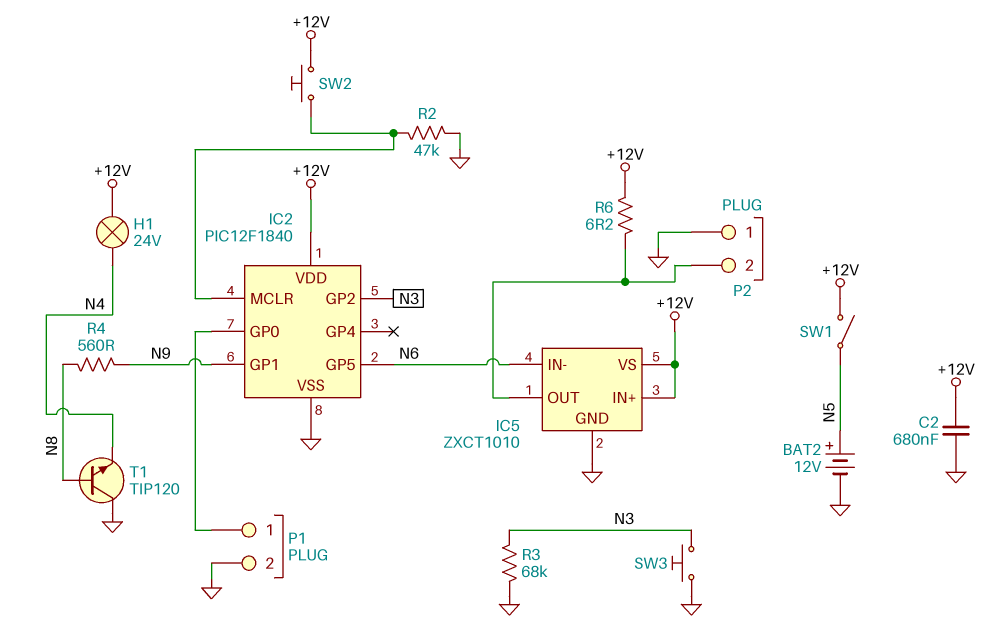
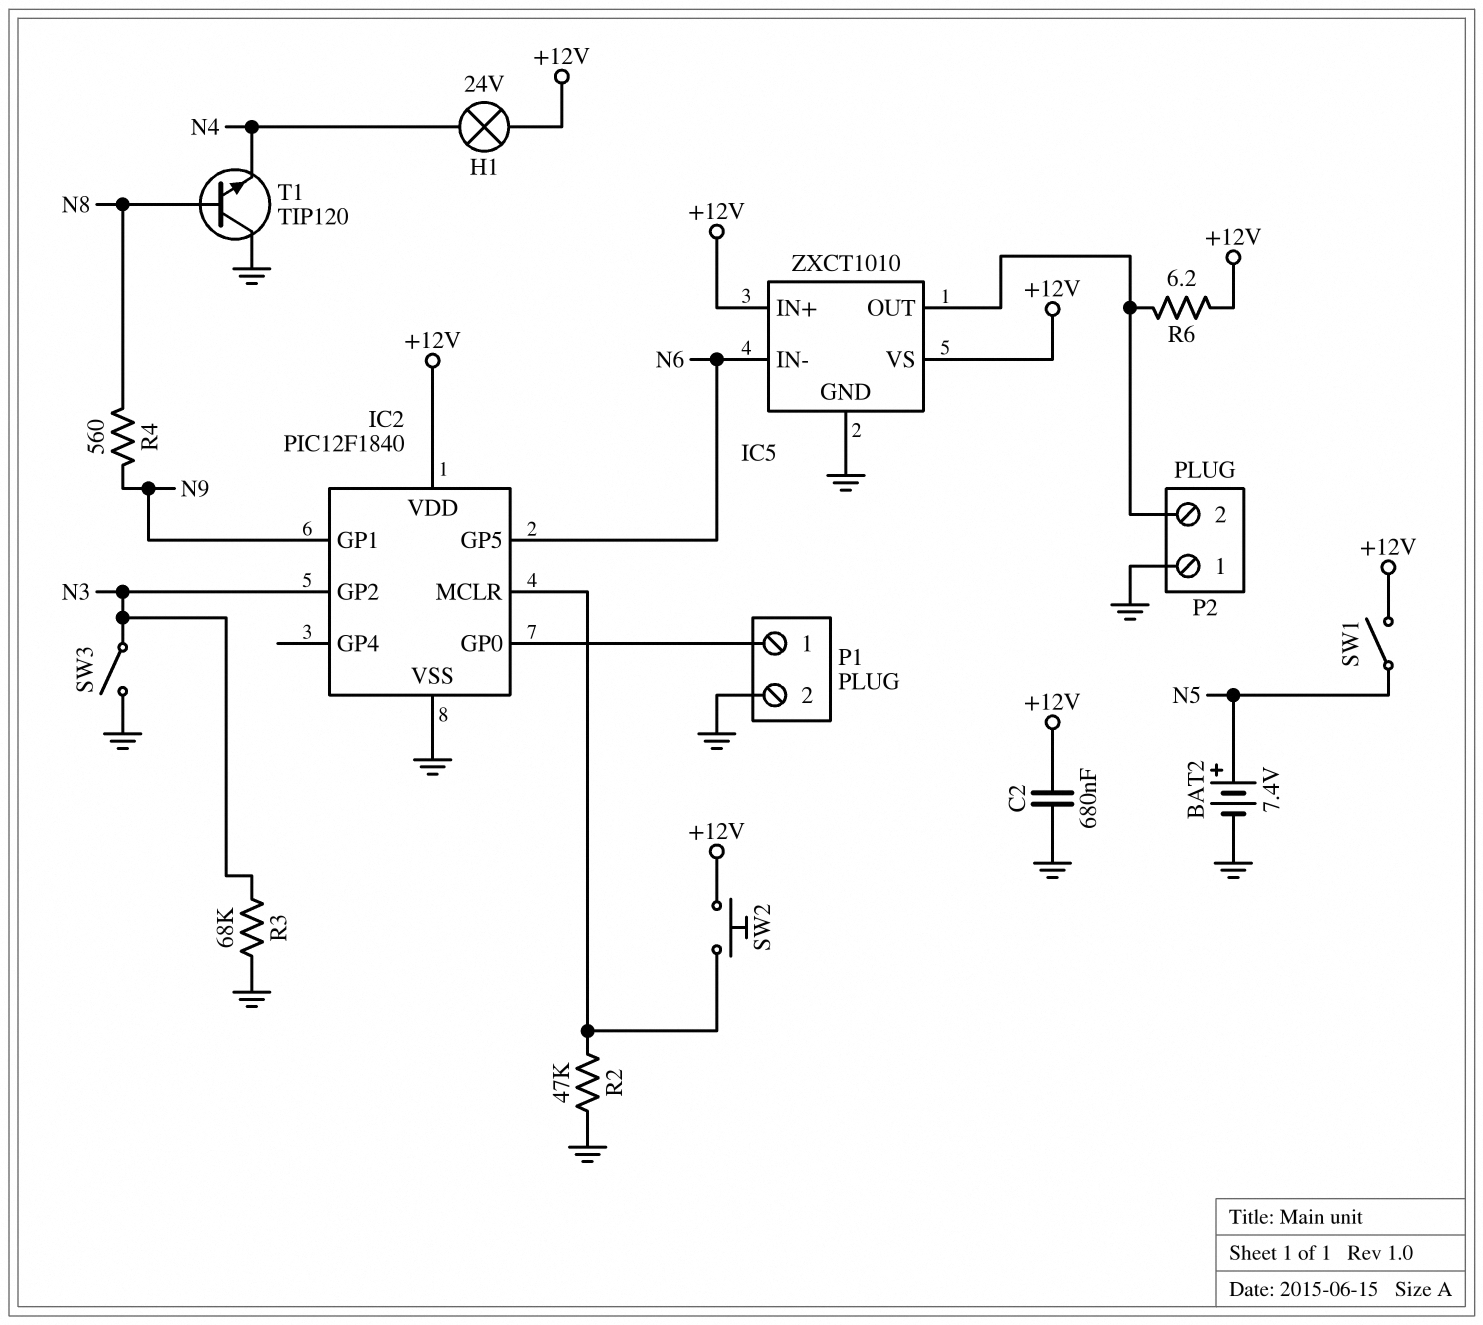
BAT2: 12V (plus N5, minus GND) -> 7.4V (plus N5, minus GND)
SW3: button (GND, N3) -> switch (GND, N3)

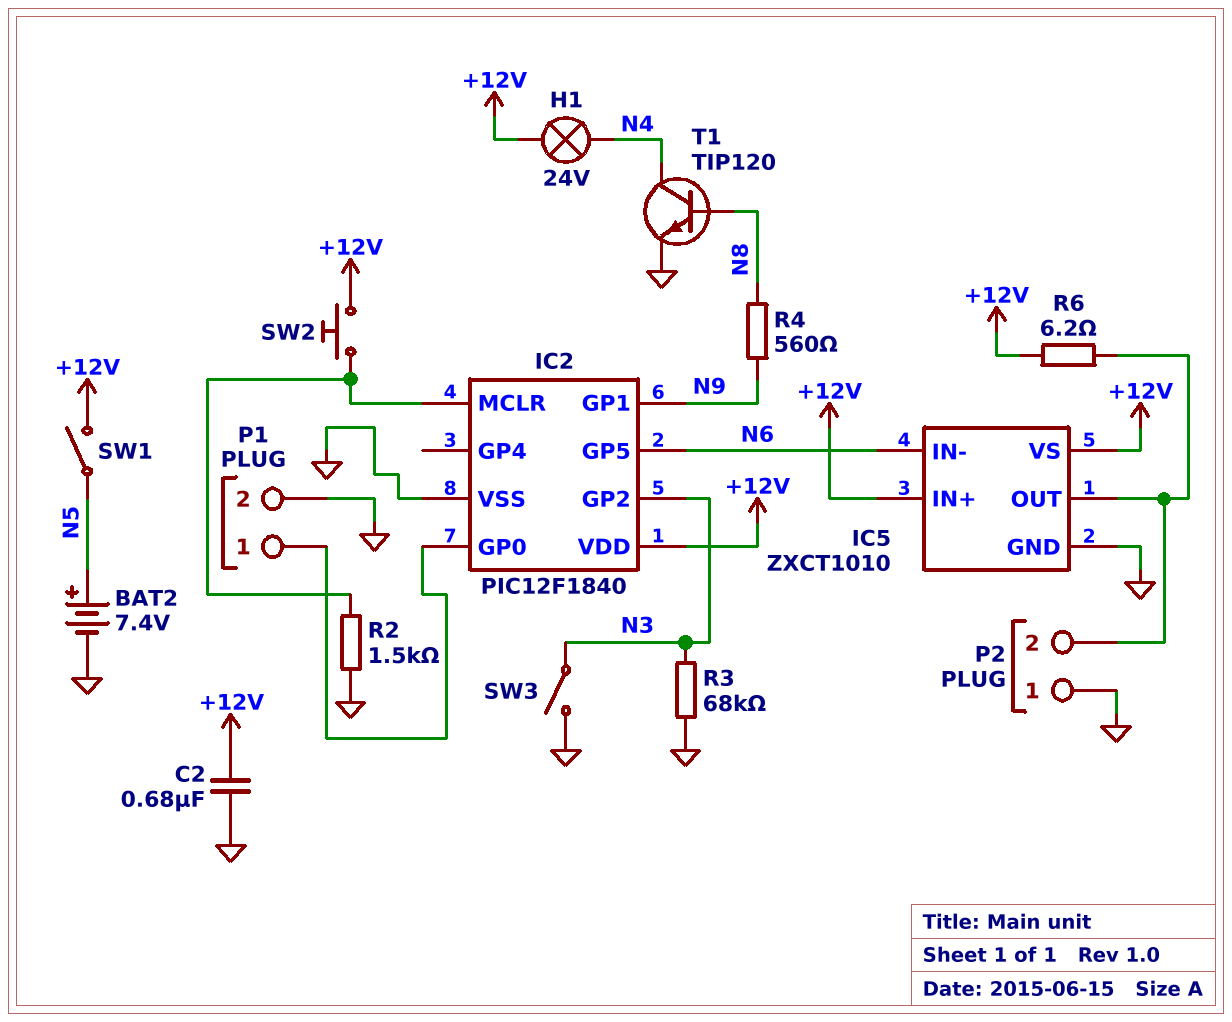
R2: 47k (GND, IC2/MCLR) -> 1.5k (GND, IC2/MCLR)
T1: NPN TIP120 (B N8, C GND, E N4) -> NPN TIP120 (B N8, C N4, E GND)

